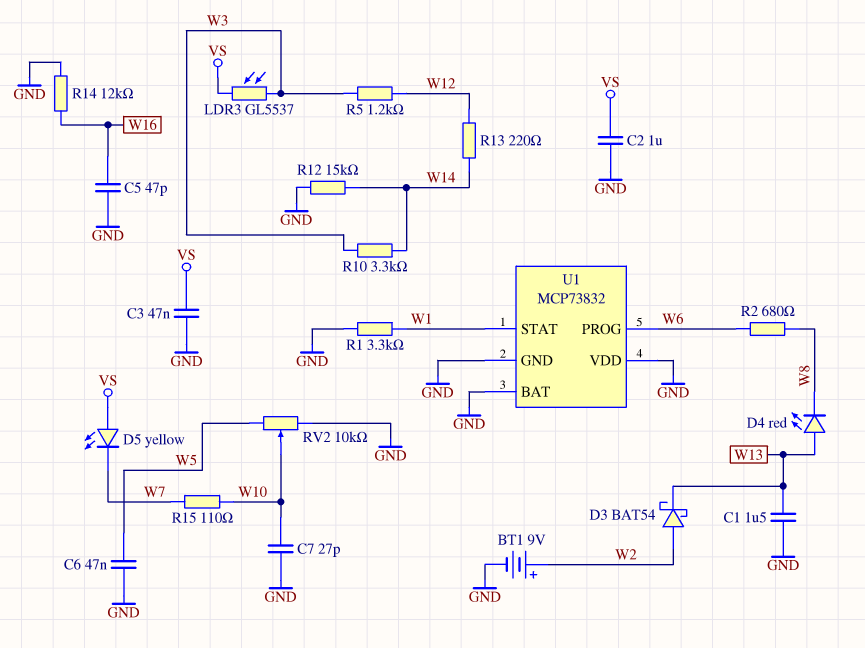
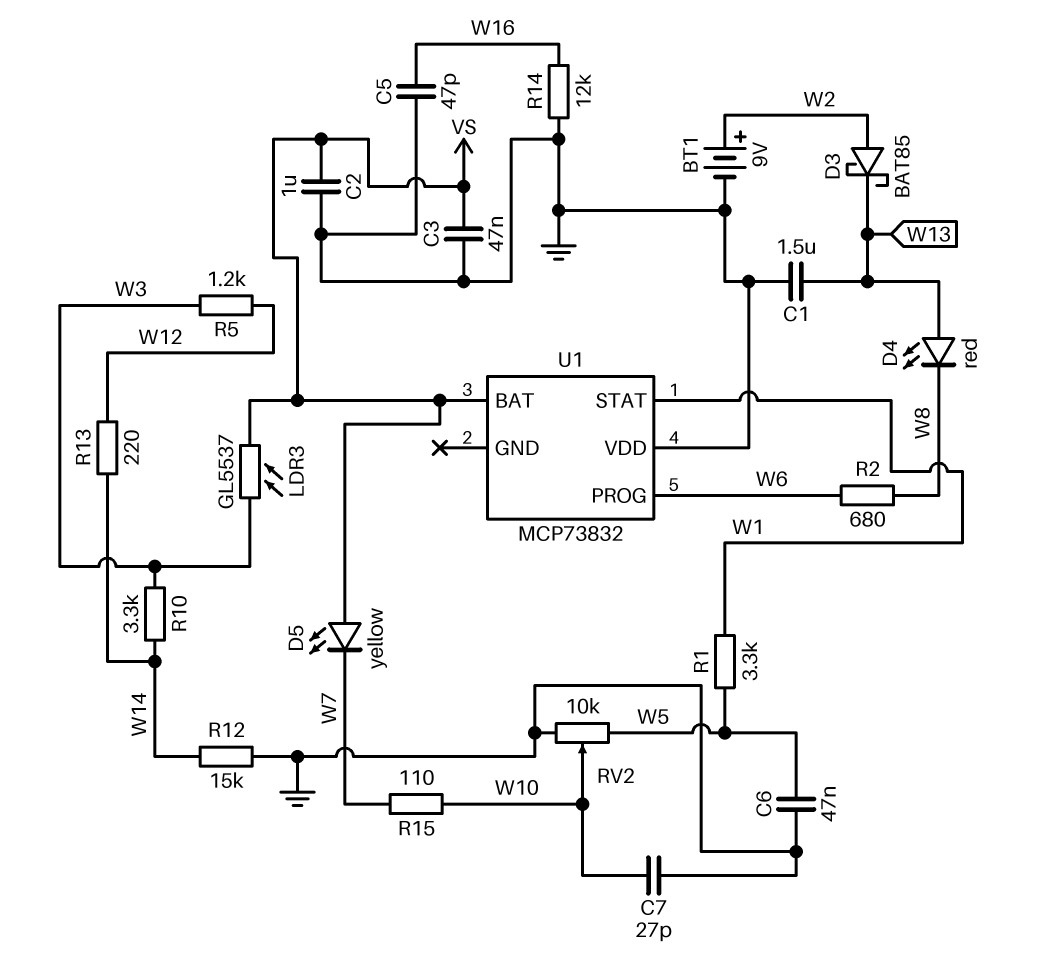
D3: schottky BAT54 (A W2, K W13) -> schottky BAT85 (A W2, K W13)
R1: 3.3k (GND, W1) -> 3.3k (W1, W5)
U1 pin BAT: GND -> VS
U1 pin GND: GND -> none

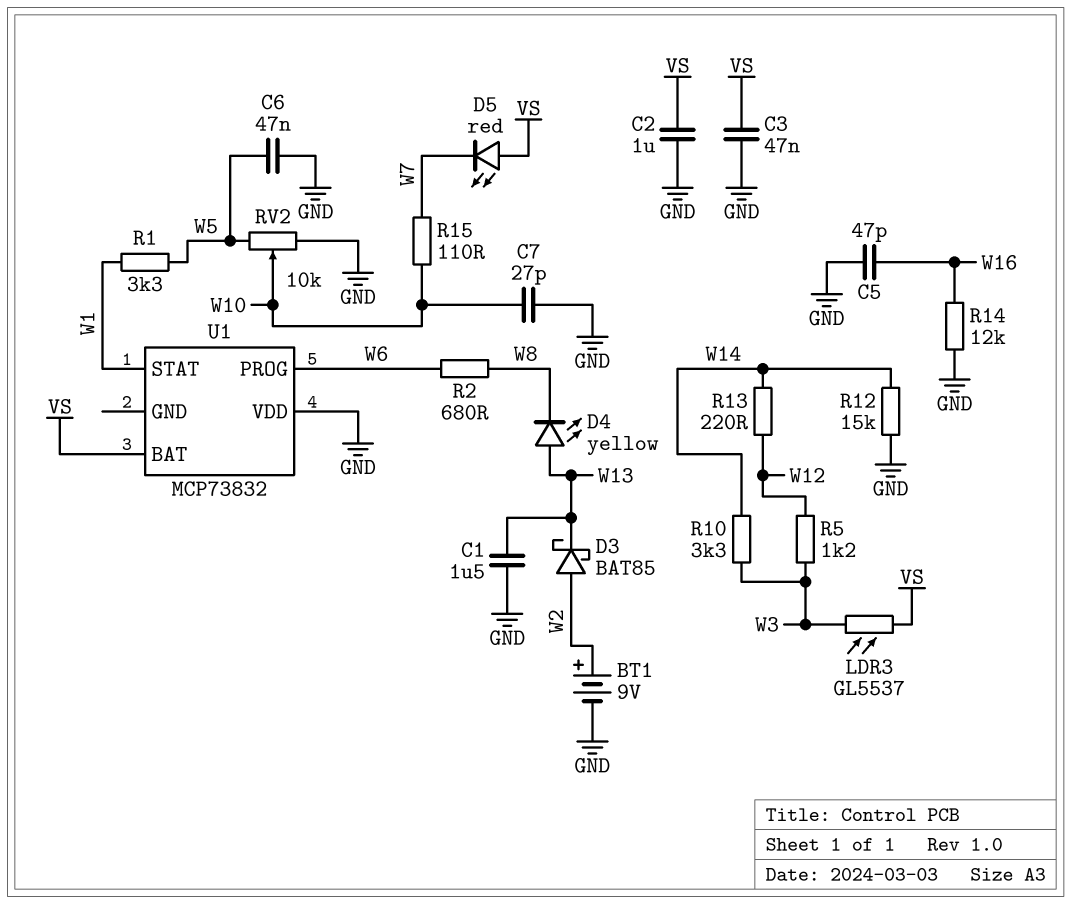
D4: LED red (A W13, K W8) -> LED yellow (A W13, K W8)
D5: LED yellow (A VS, K W7) -> LED red (A VS, K W7)

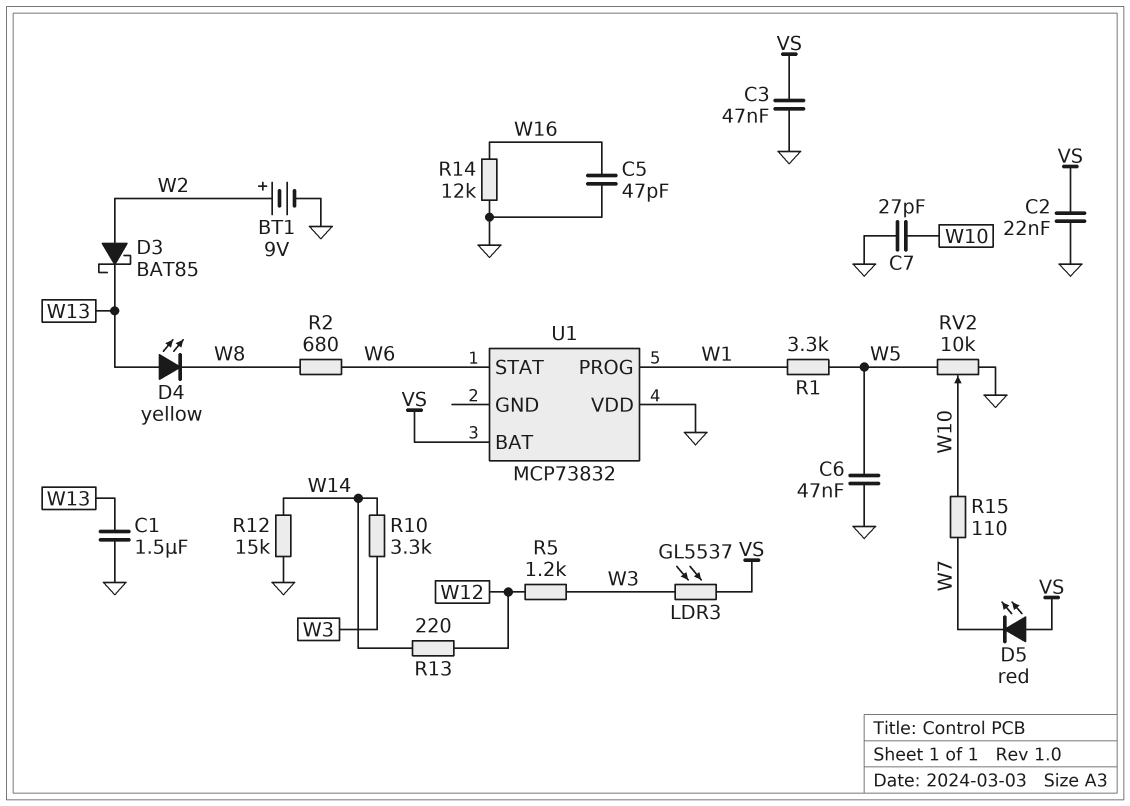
C2: 1uF (GND, VS) -> 22nF (GND, VS)
U1 pin PROG: W6 -> W1
U1 pin STAT: W1 -> W6

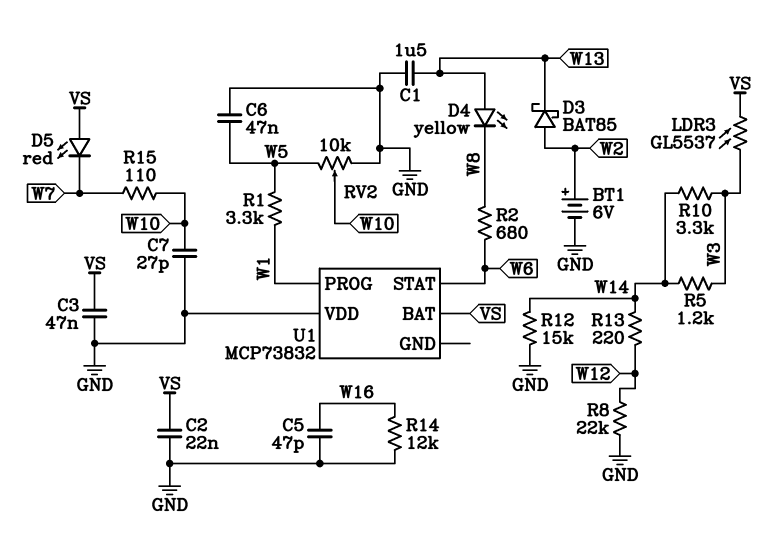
BT1: 9V (plus W2, minus GND) -> 6V (plus W2, minus GND)
R5: 1.2k (W3, W12) -> 1.2k (W3, W14)
R8: none -> 22k (GND, W12)

